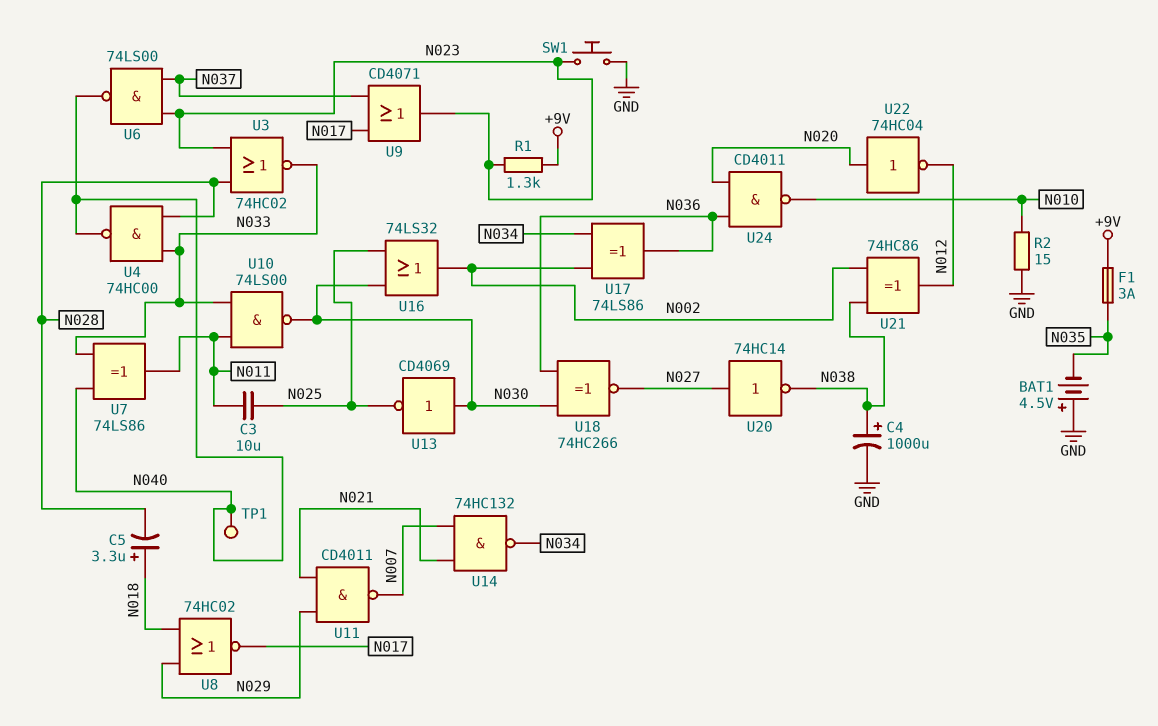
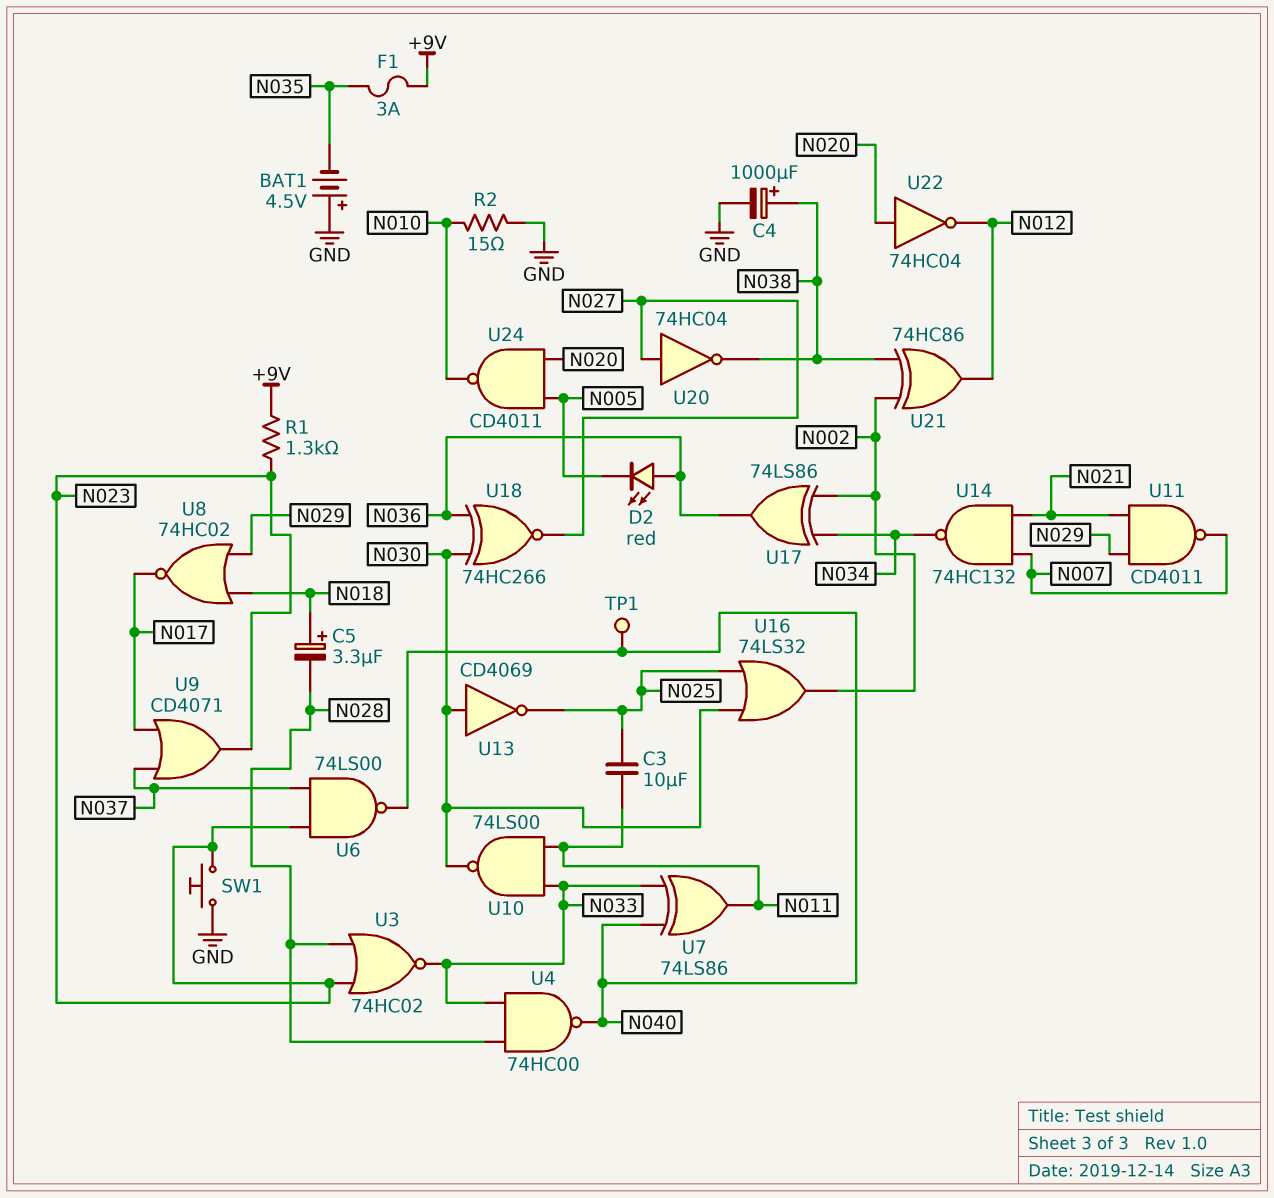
D2: none -> LED red (A N036, K N005)
U20: NOT 74HC14 (in N027, out N038) -> NOT 74HC04 (in N027, out N038)
U24: NAND CD4011 (in N020, in N036, out N010) -> NAND CD4011 (in N005, in N020, out N010)

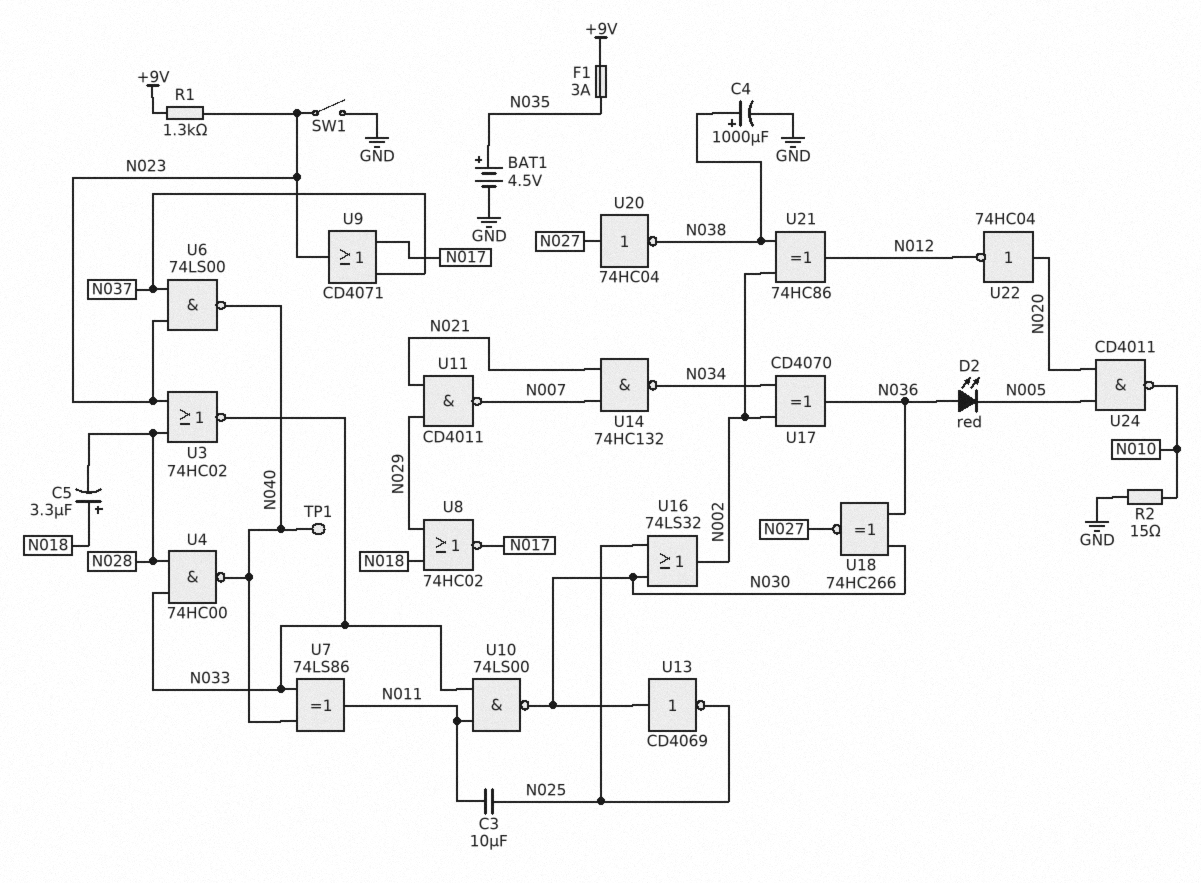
BAT1: 4.5V (plus GND, minus N035) -> 4.5V (plus N035, minus GND)
SW1: button (GND, N023) -> switch (GND, N023)
U17: XOR 74LS86 (in N002, in N034, out N036) -> XOR CD4070 (in N002, in N034, out N036)

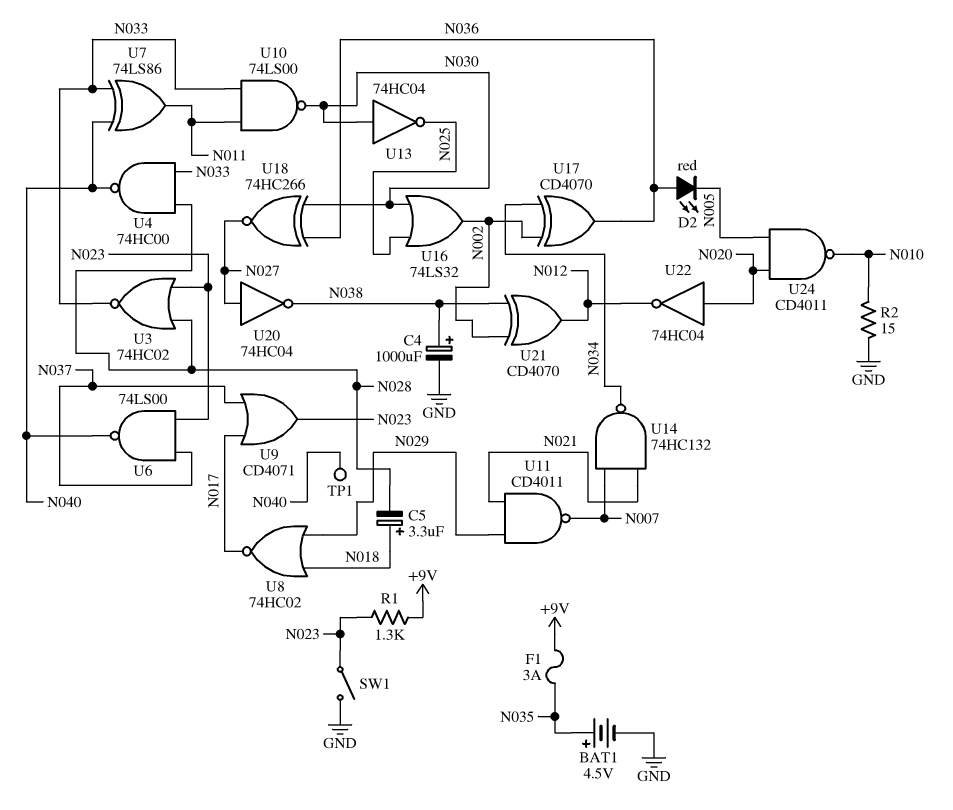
C3: 10uF (N011, N025) -> none
U13: NOT CD4069 (in N030, out N025) -> NOT 74HC04 (in N030, out N025)
U21: XOR 74HC86 (in N002, in N038, out N012) -> XOR CD4070 (in N002, in N038, out N012)

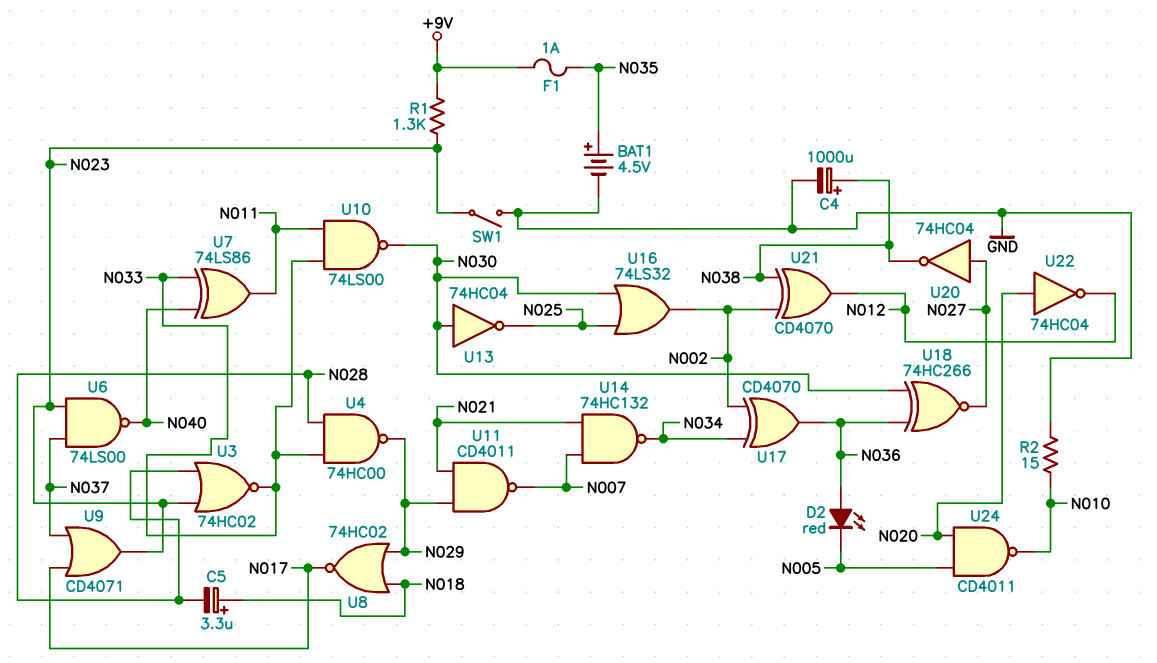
F1: 3A (+9V, N035) -> 1A (+9V, N035)
TP1: test point (N040) -> none
U4: NAND 74HC00 (in N028, in N033, out N040) -> NAND 74HC00 (in N028, in N033, out N029)

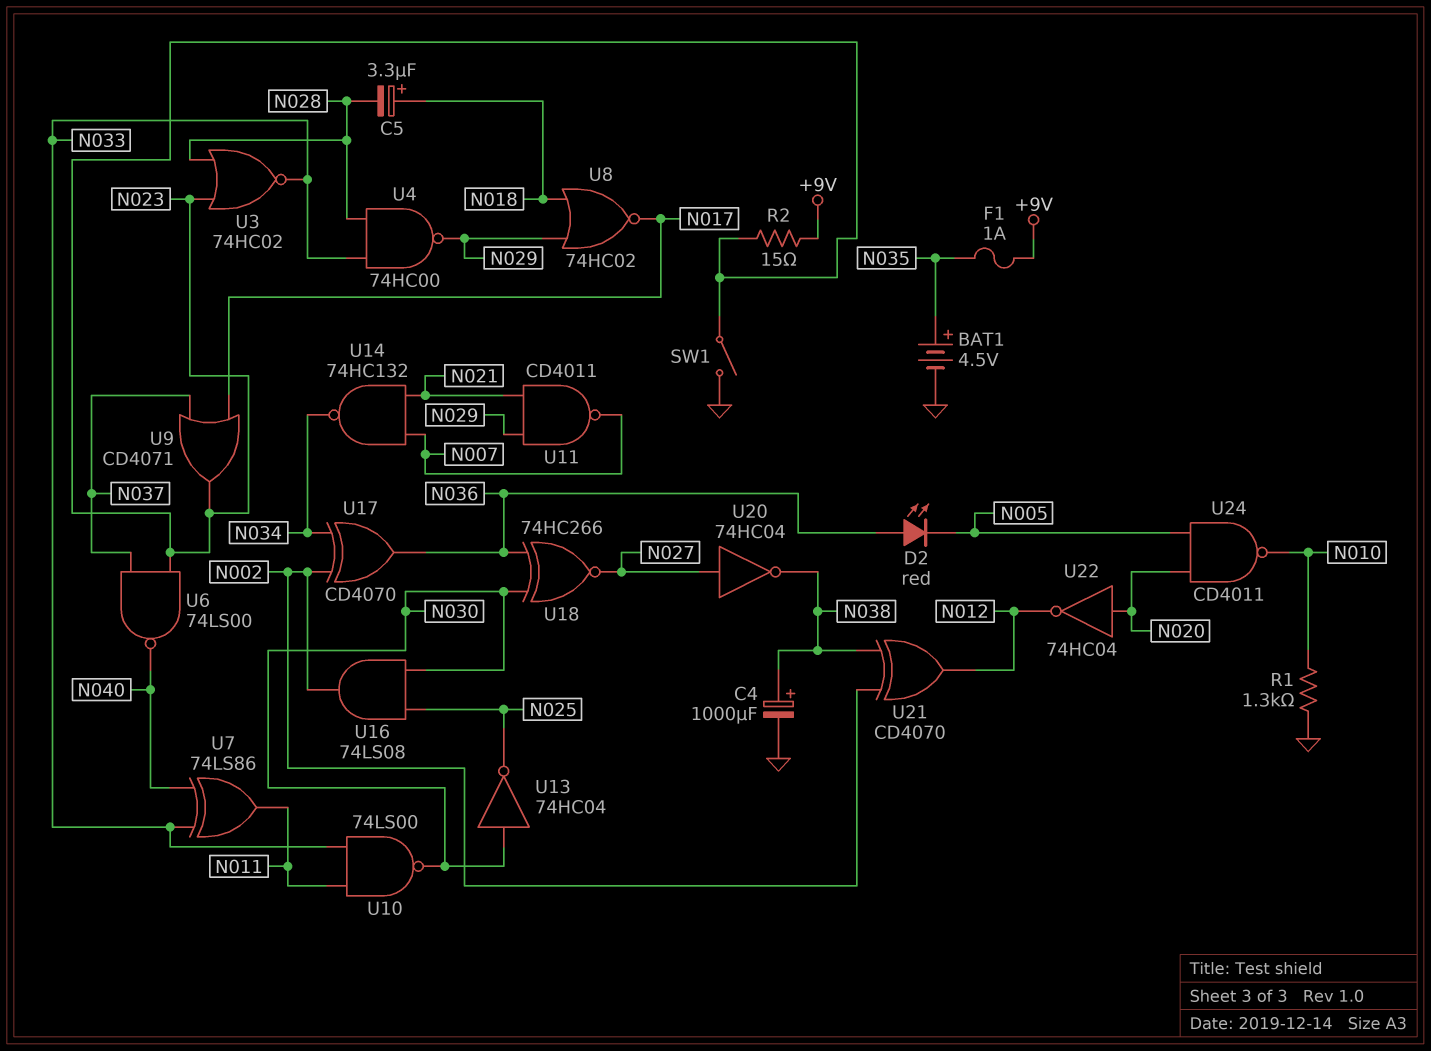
R1: 1.3k (+9V, N023) -> 1.3k (GND, N010)
R2: 15 (GND, N010) -> 15 (+9V, N023)
U16: OR 74LS32 (in N025, in N030, out N002) -> AND 74LS08 (in N025, in N030, out N002)

